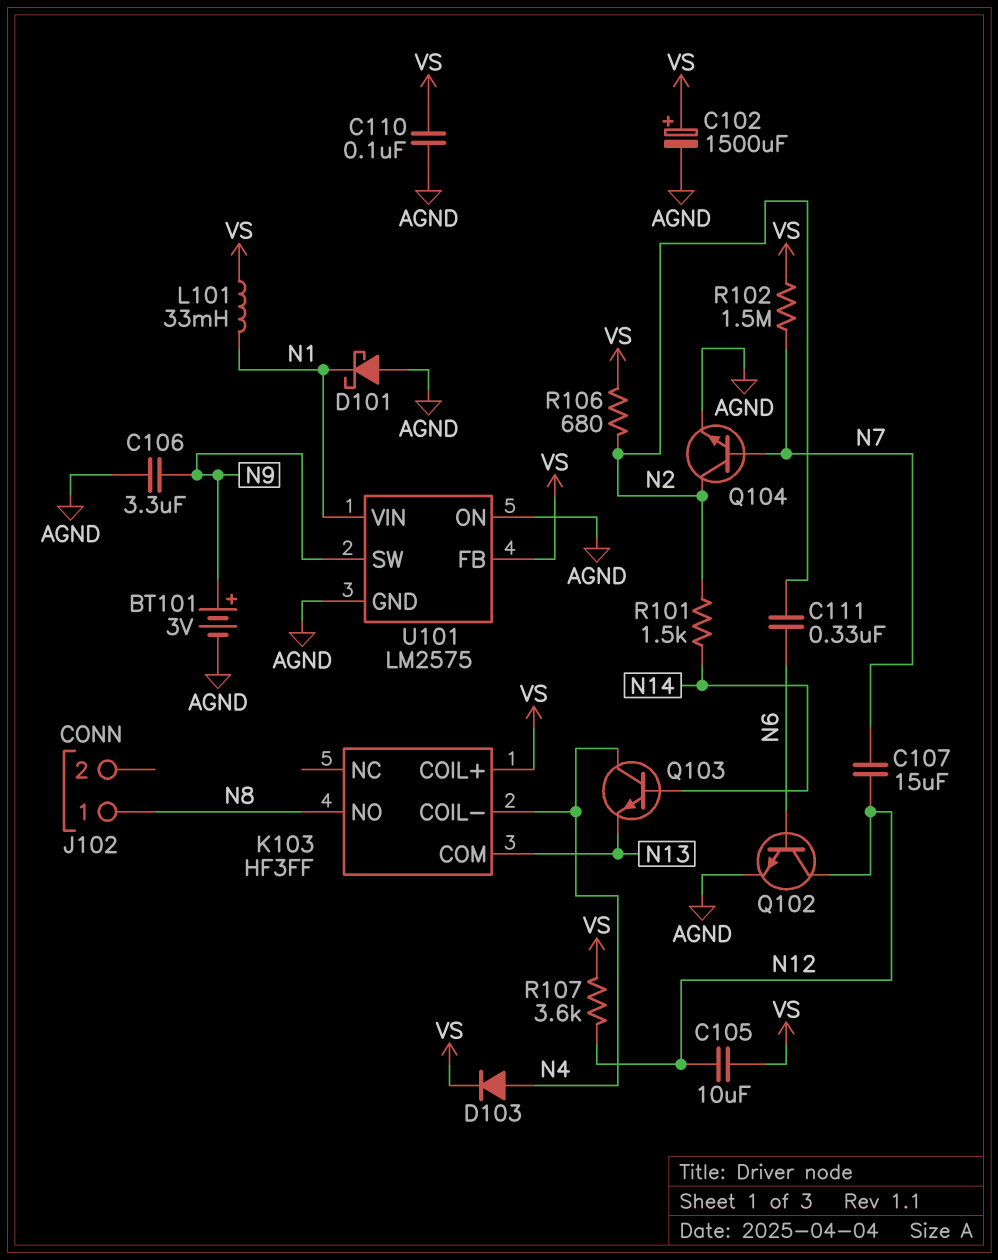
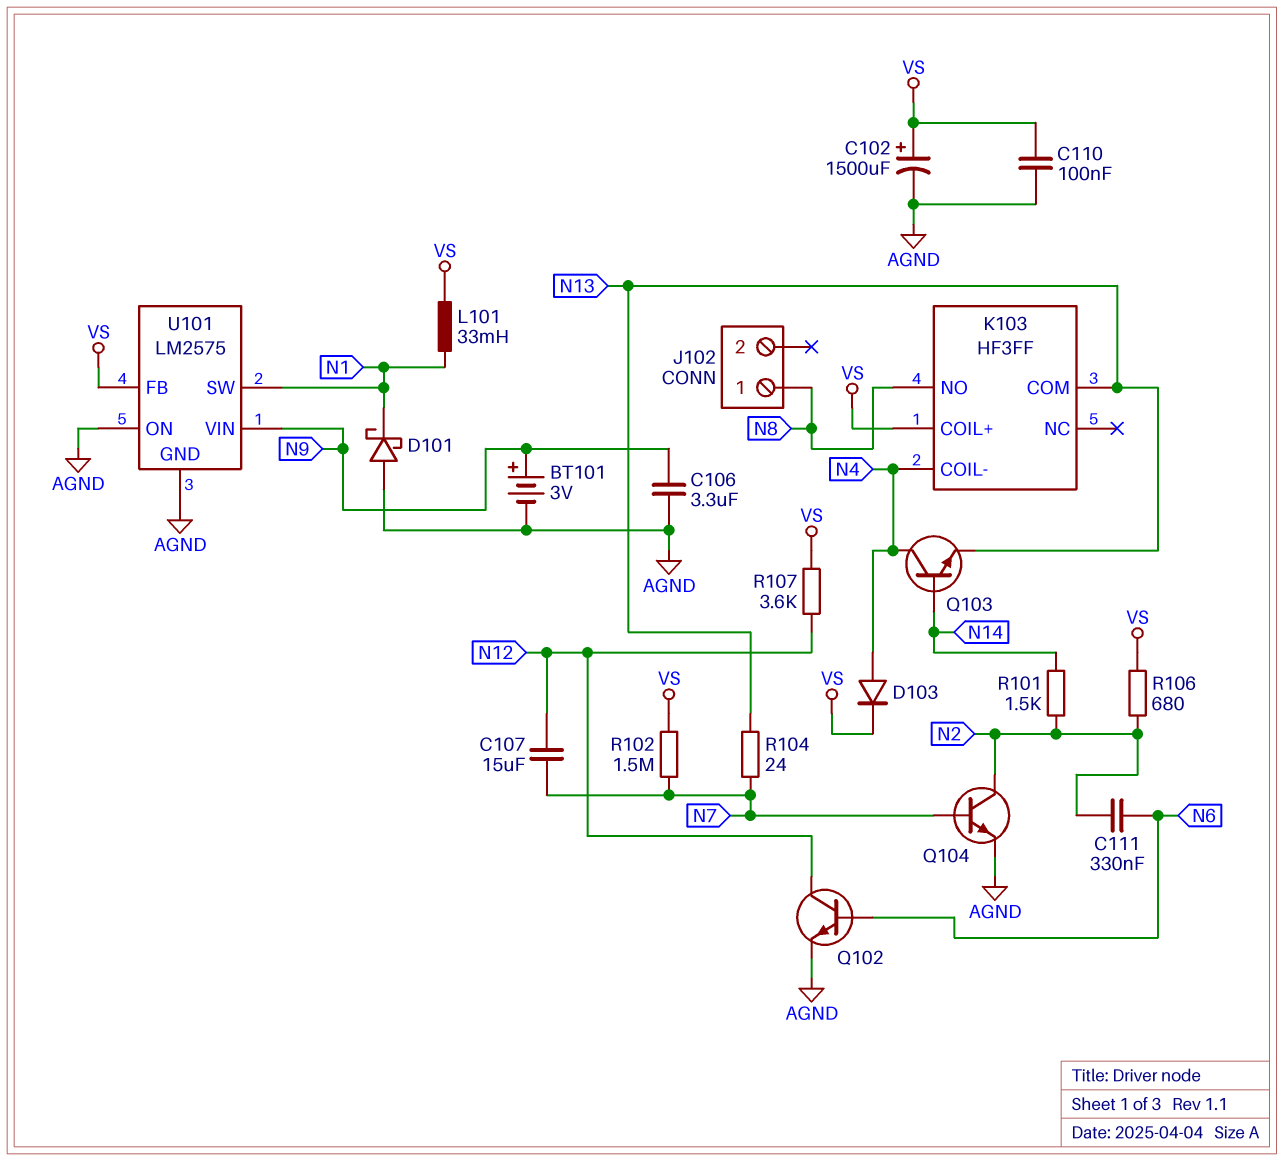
C105: 10uF (N12, VS) -> none
R104: none -> 24 (N7, N13)
U101 pin SW: N9 -> N1
U101 pin VIN: N1 -> N9

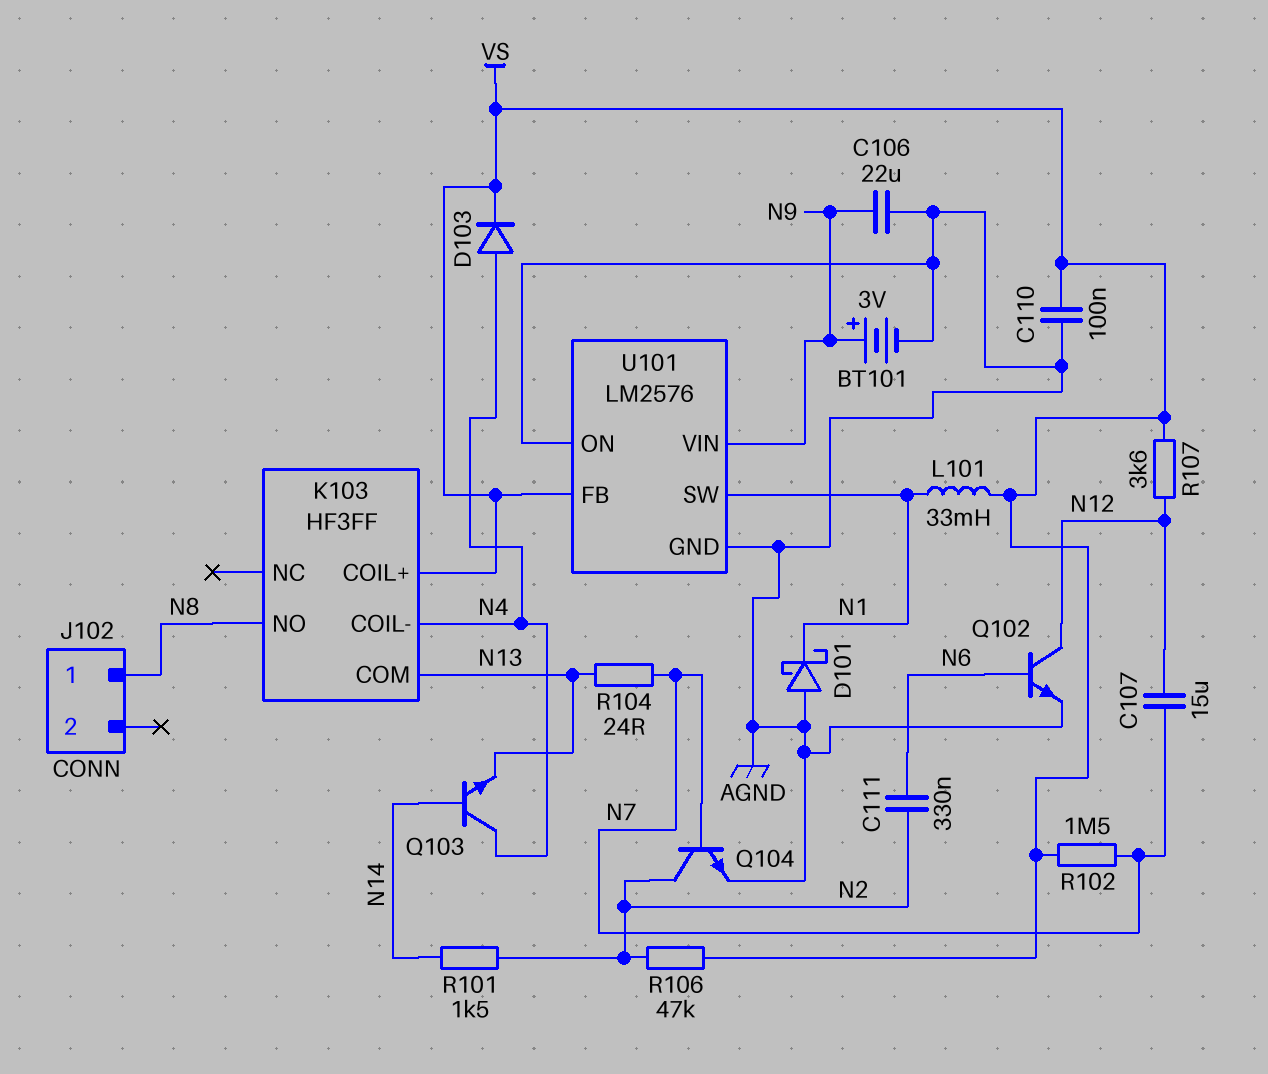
C102: 1500uF (plus VS, minus AGND) -> none
C106: 3.3uF (AGND, N9) -> 22uF (AGND, N9)
R106: 680 (N2, VS) -> 47k (N2, VS)
U101: LM2575 -> LM2576

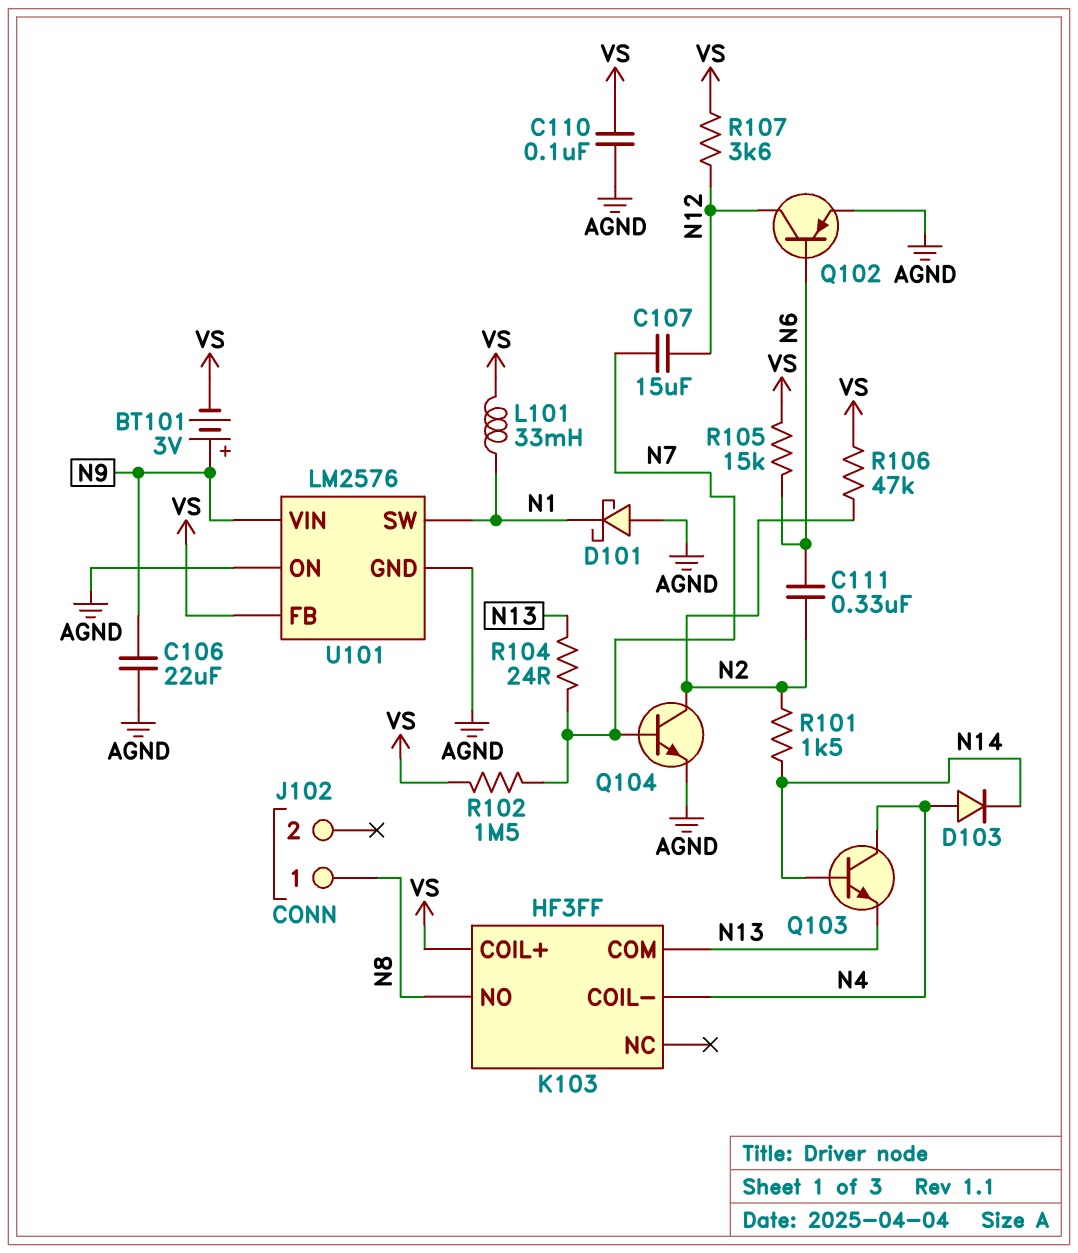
BT101: 3V (plus N9, minus AGND) -> 3V (plus N9, minus VS)
D103: diode (A N4, K VS) -> diode (A N4, K N14)
Q102: NPN (B N6, C N12, E AGND) -> PNP (B N6, C N12, E AGND)
R105: none -> 15k (N6, VS)

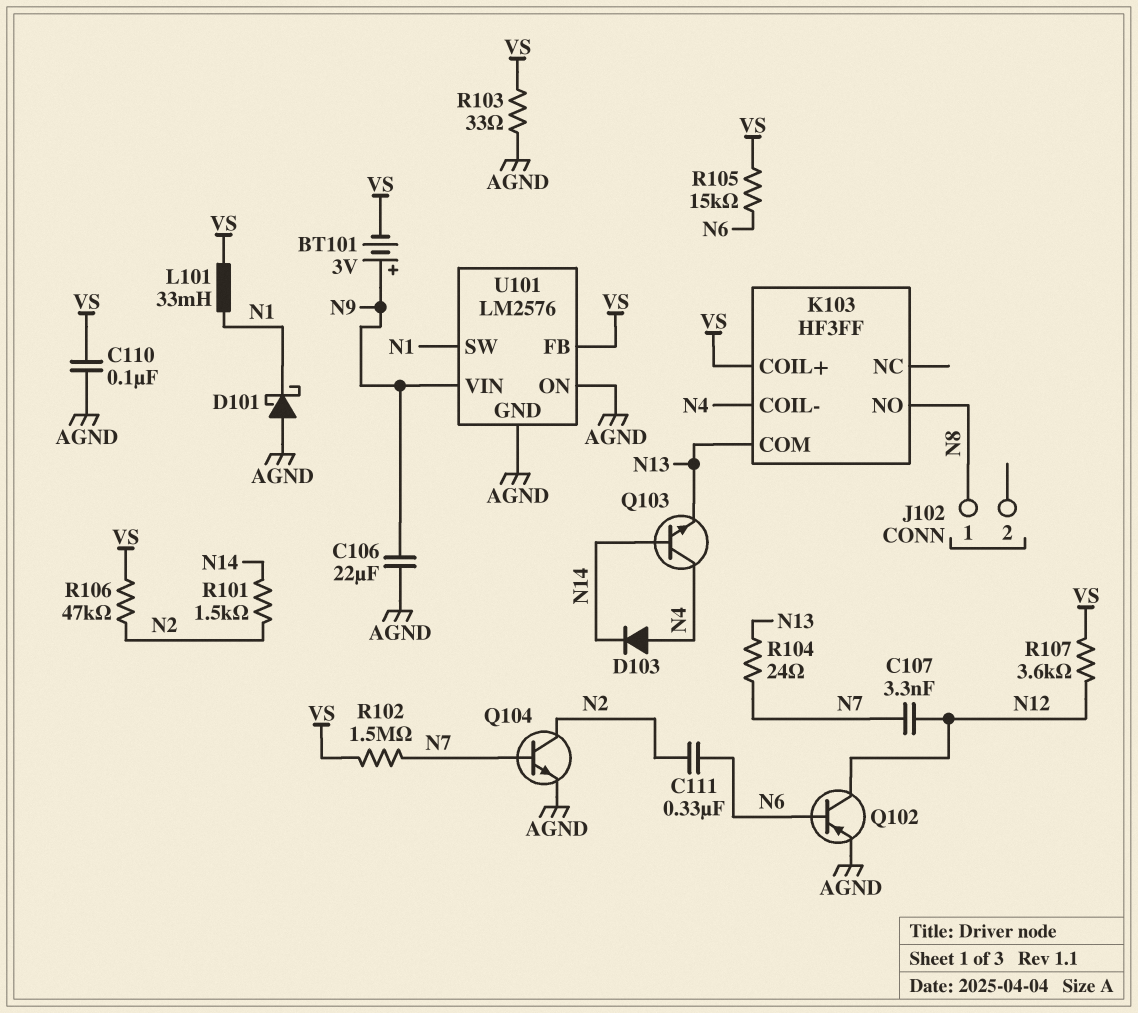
C107: 15uF (N7, N12) -> 3.3nF (N7, N12)
R103: none -> 33 (AGND, VS)

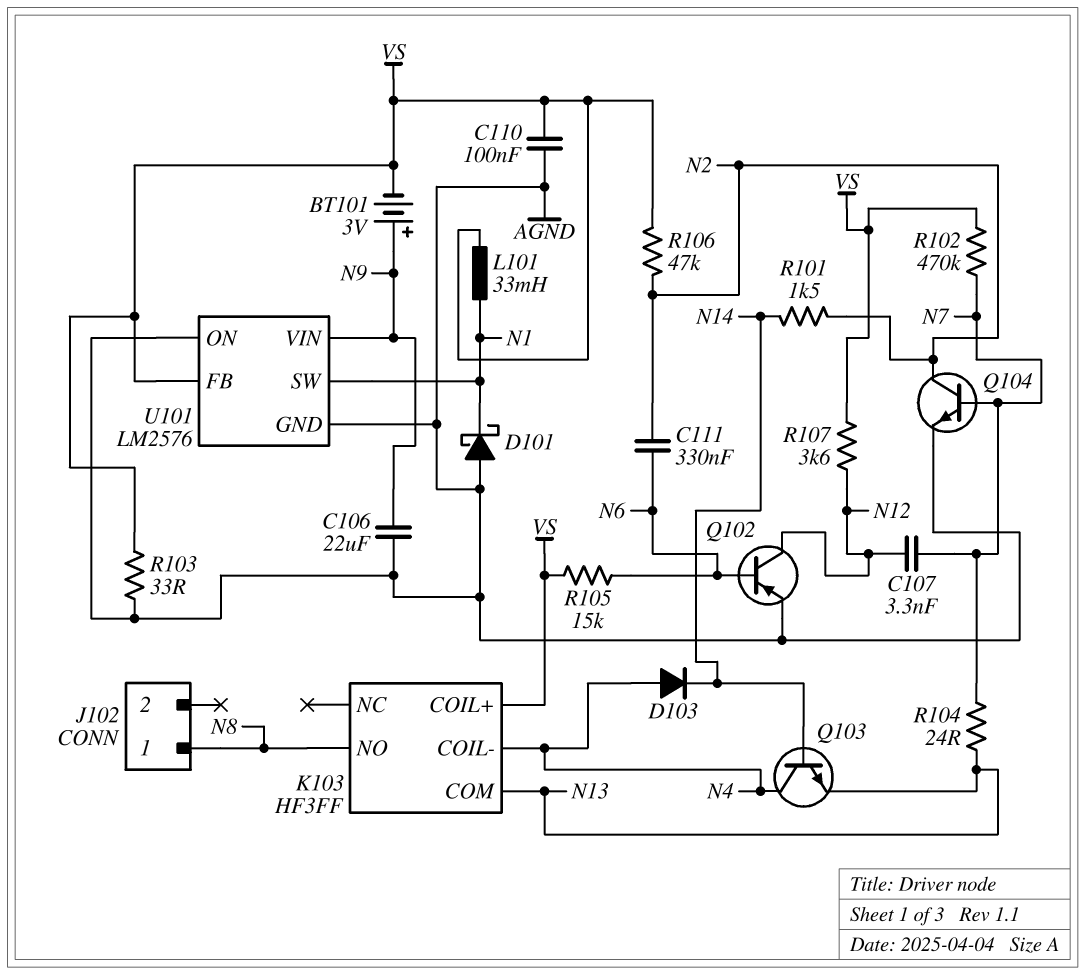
R102: 1.5M (N7, VS) -> 470k (N7, VS)

